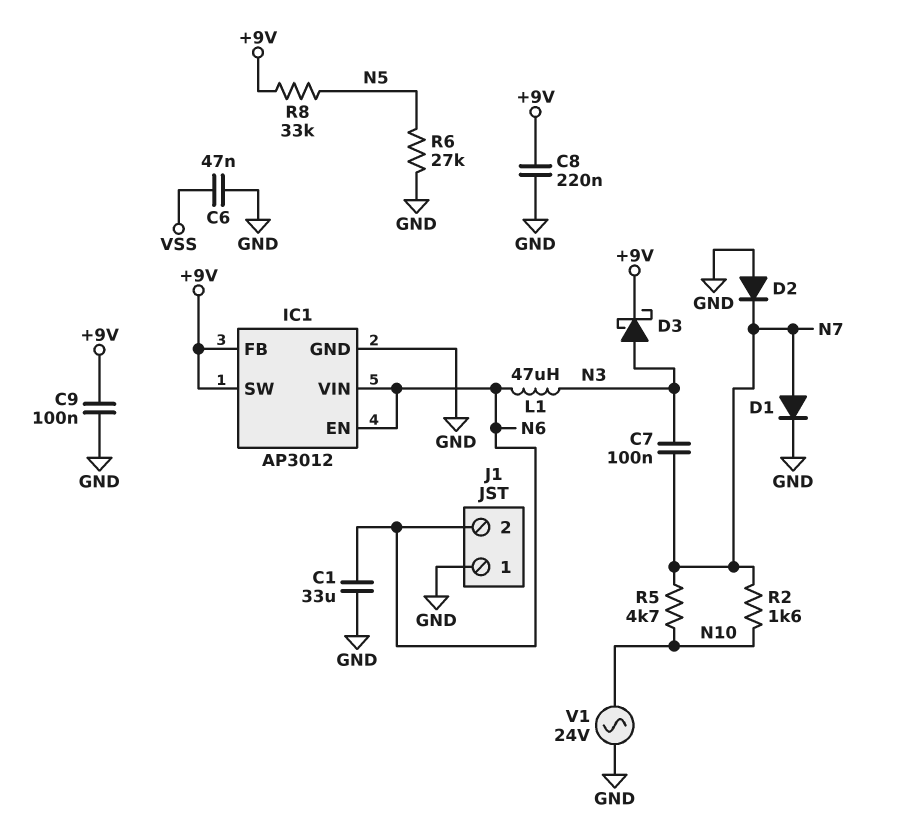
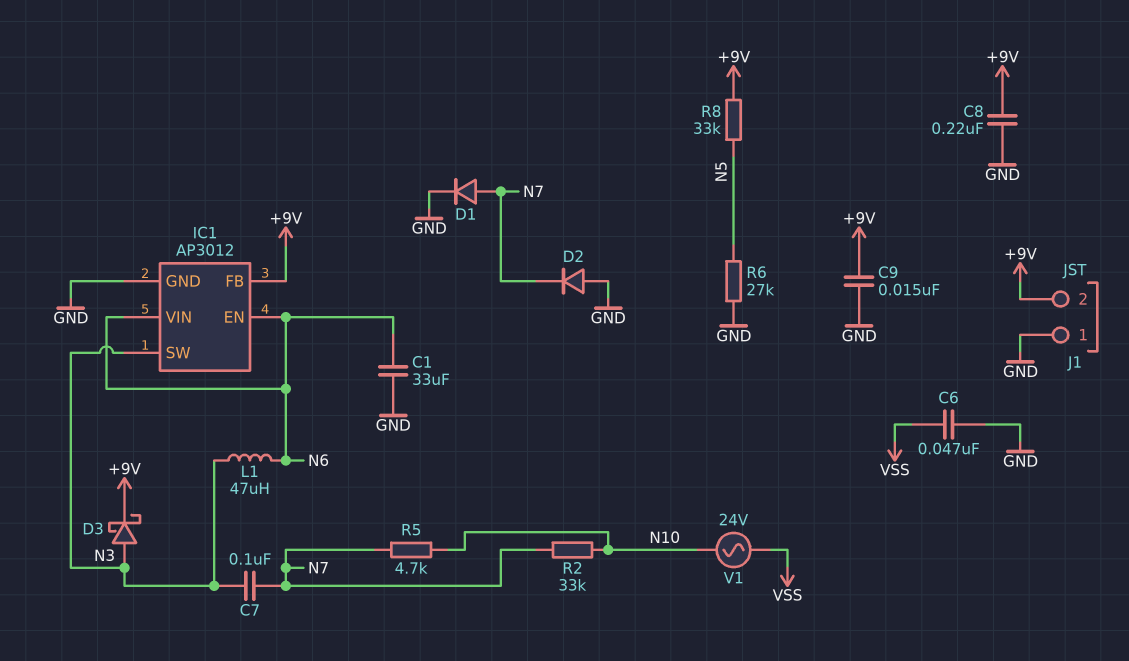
C9: 100nF (+9V, GND) -> 15nF (+9V, GND)
IC1 pin SW: +9V -> N3
J1 pin 2: N6 -> +9V
R2: 1.6k (N7, N10) -> 33k (N7, N10)
V1: AC 24V (GND, N10) -> AC 24V (N10, VSS)

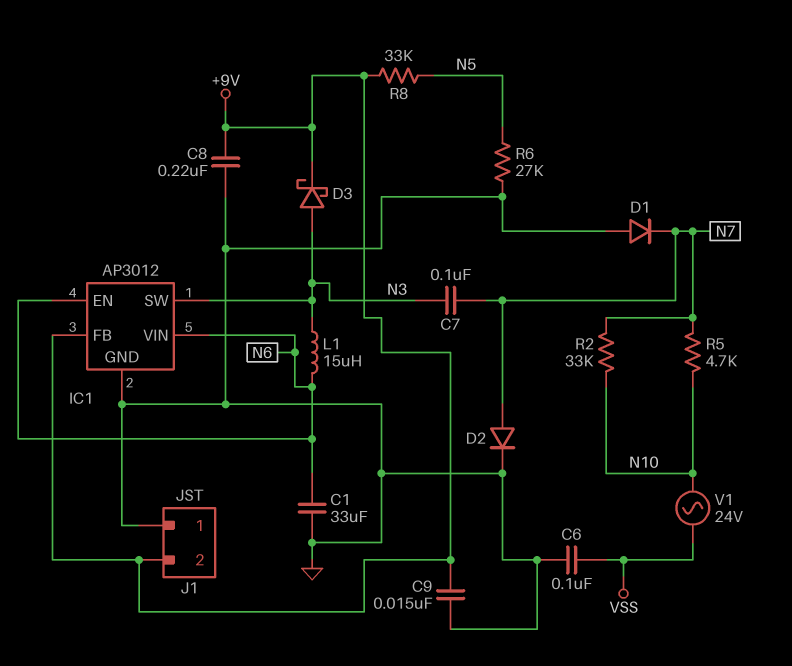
C6: 47nF (GND, VSS) -> 100nF (GND, VSS)
D1: diode (A N7, K GND) -> diode (A GND, K N7)
D2: diode (A GND, K N7) -> diode (A N7, K GND)
L1: 47uH (N3, N6) -> 15uH (N3, N6)

